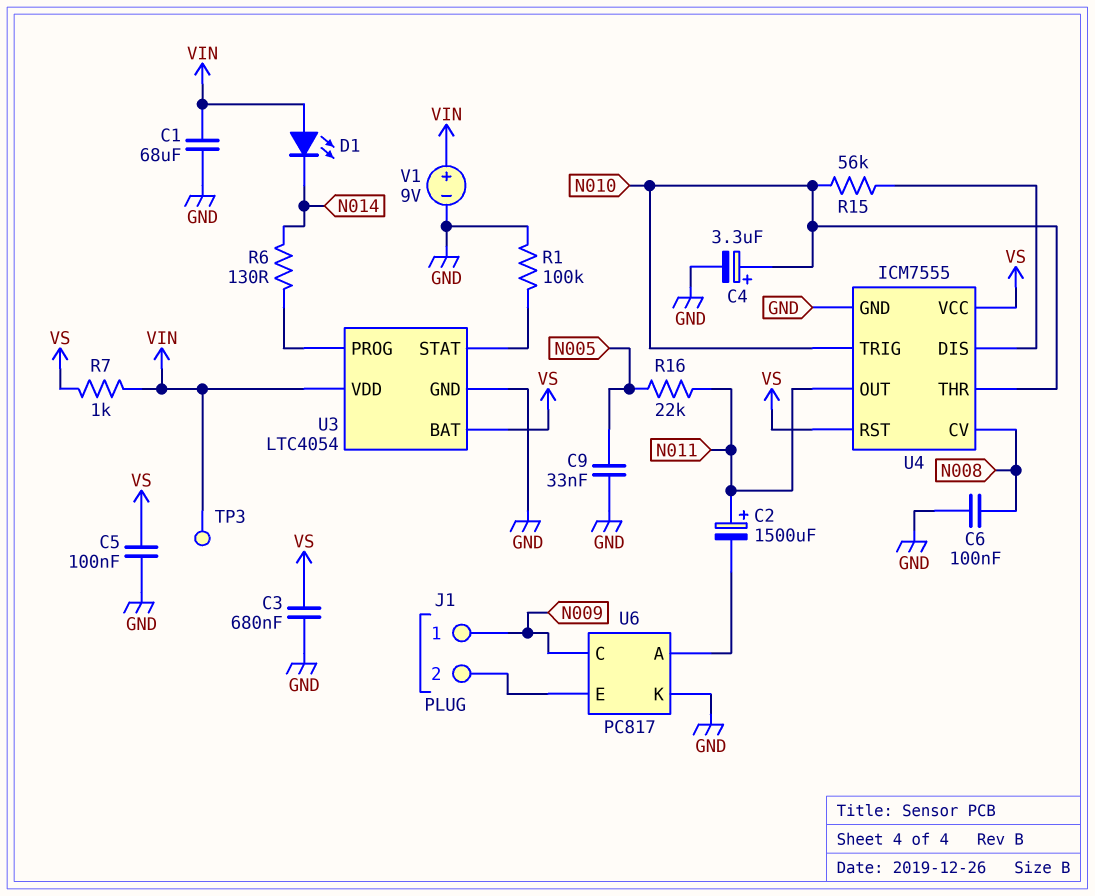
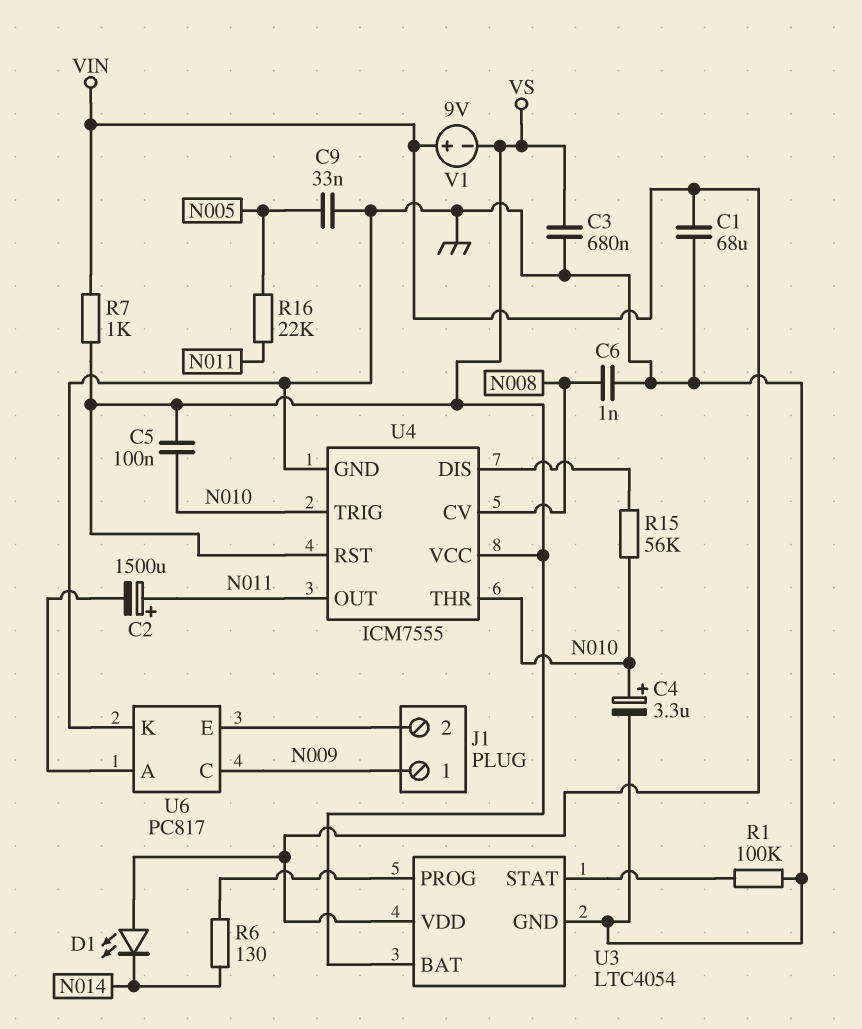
C5: 100nF (GND, VS) -> 100nF (N010, VS)
C6: 100nF (GND, N008) -> 1nF (GND, N008)
TP3: test point (VIN) -> none
V1: 9V (plus VIN, minus GND) -> 9V (plus VIN, minus VS)

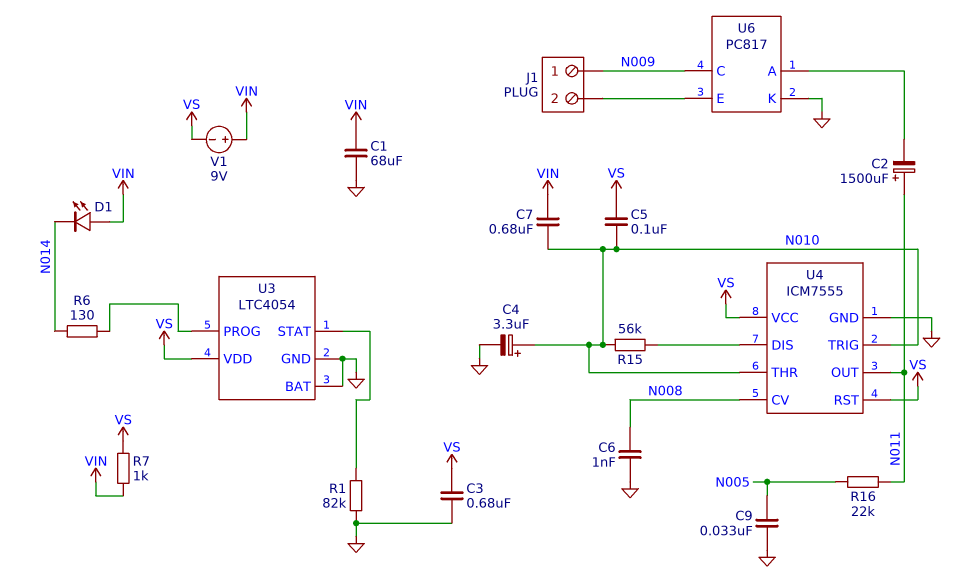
C7: none -> 680nF (N010, VIN)
R1: 100k (GND, U3/STAT) -> 82k (GND, U3/STAT)
U3 pin BAT: VS -> GND
U3 pin VDD: VIN -> VS

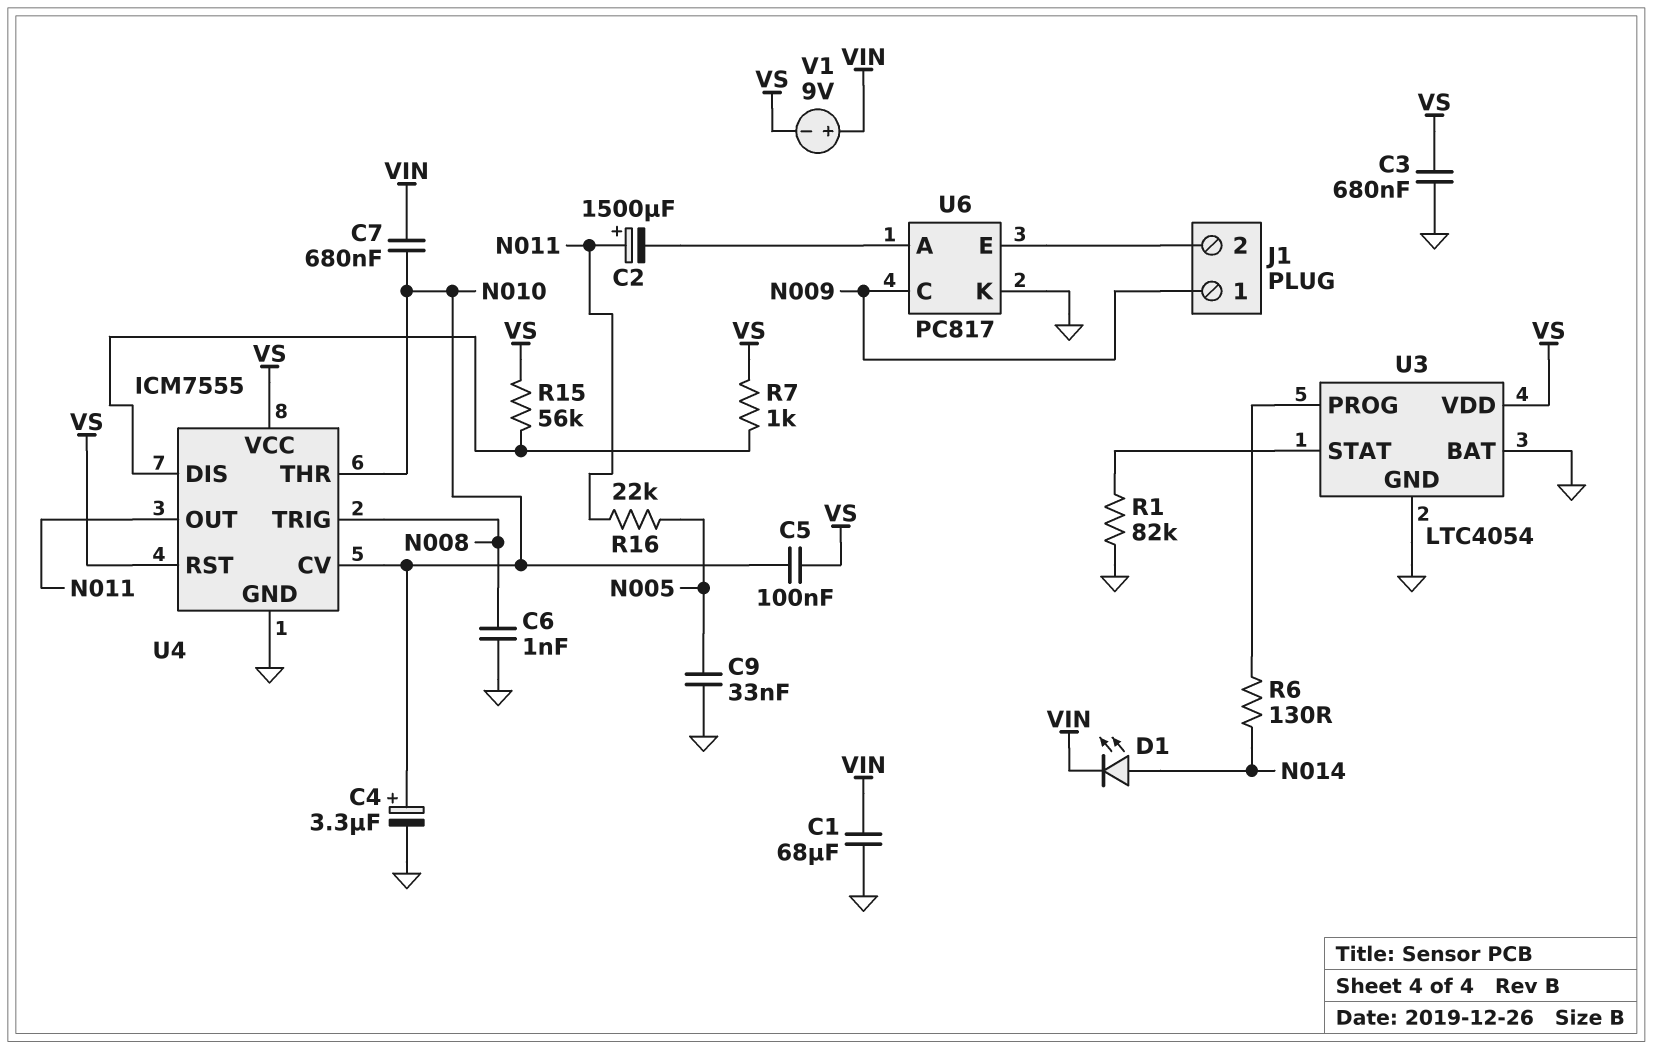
D1: LED (A VIN, K N014) -> LED (A N014, K VIN)
R7: 1k (VIN, VS) -> 1k (U4/DIS, VS)
R15: 56k (N010, U4/DIS) -> 56k (U4/DIS, VS)
U4 pin CV: N008 -> N010
U4 pin TRIG: N010 -> N008

